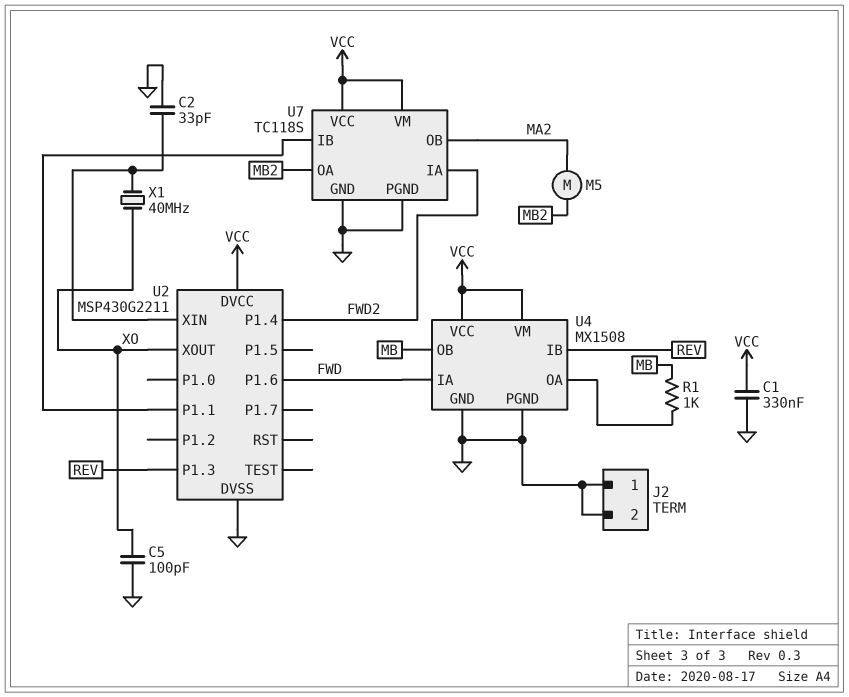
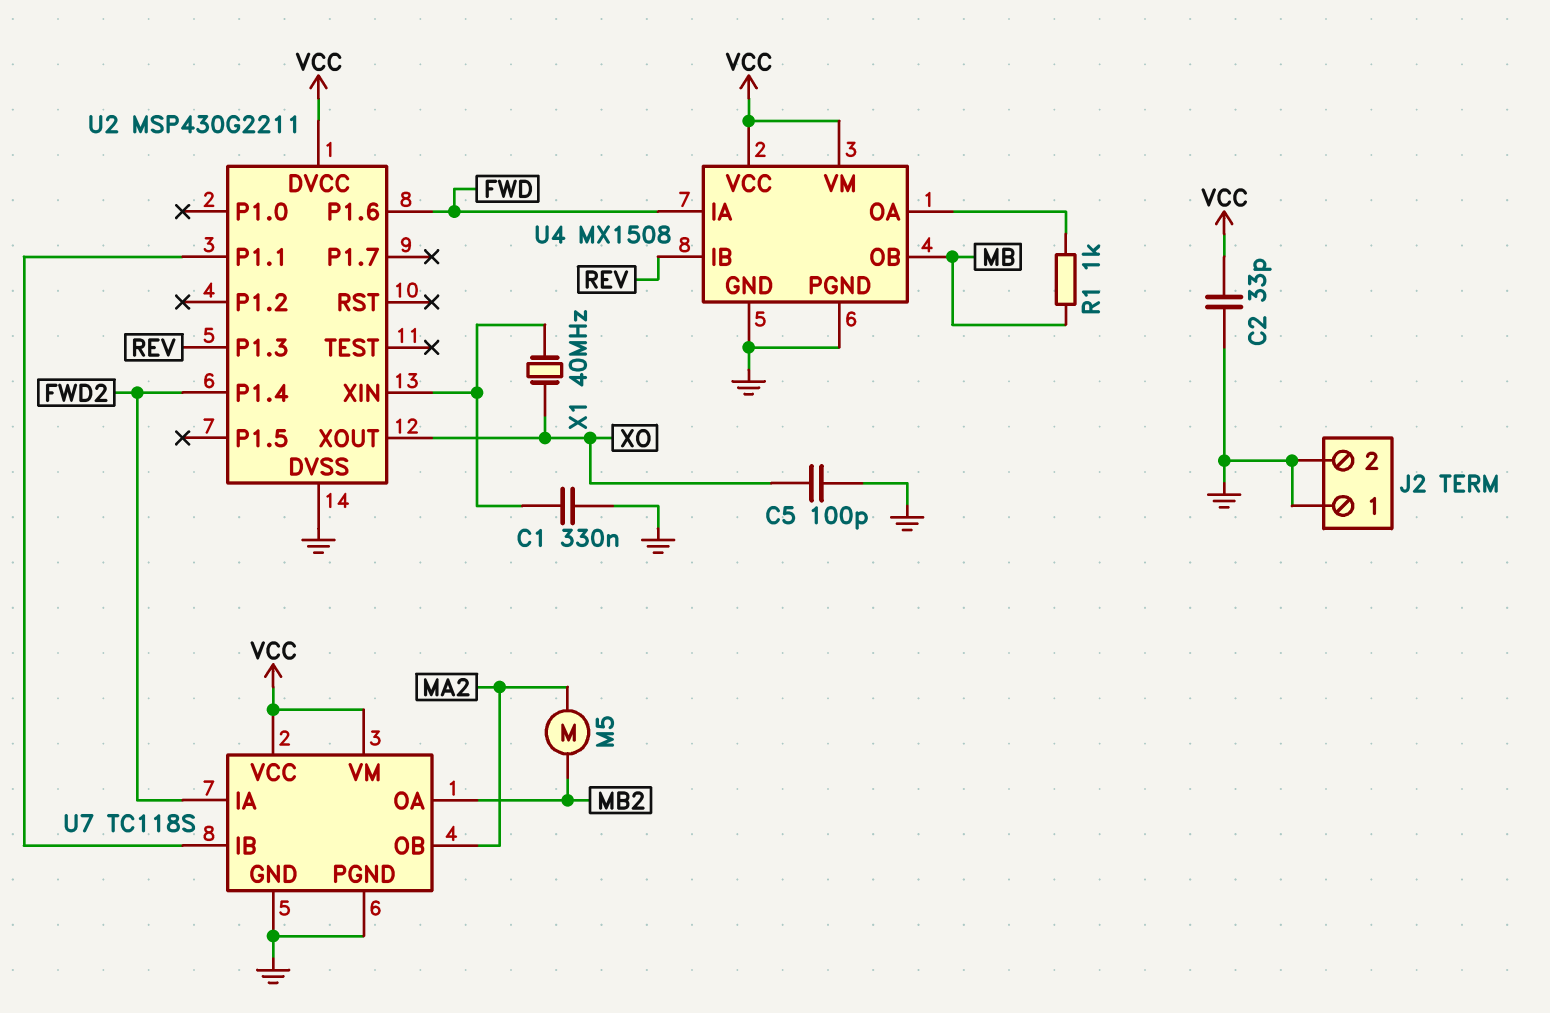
C1: 330nF (GND, VCC) -> 330nF (GND, U2/XIN)
C2: 33pF (GND, U2/XIN) -> 33pF (GND, VCC)

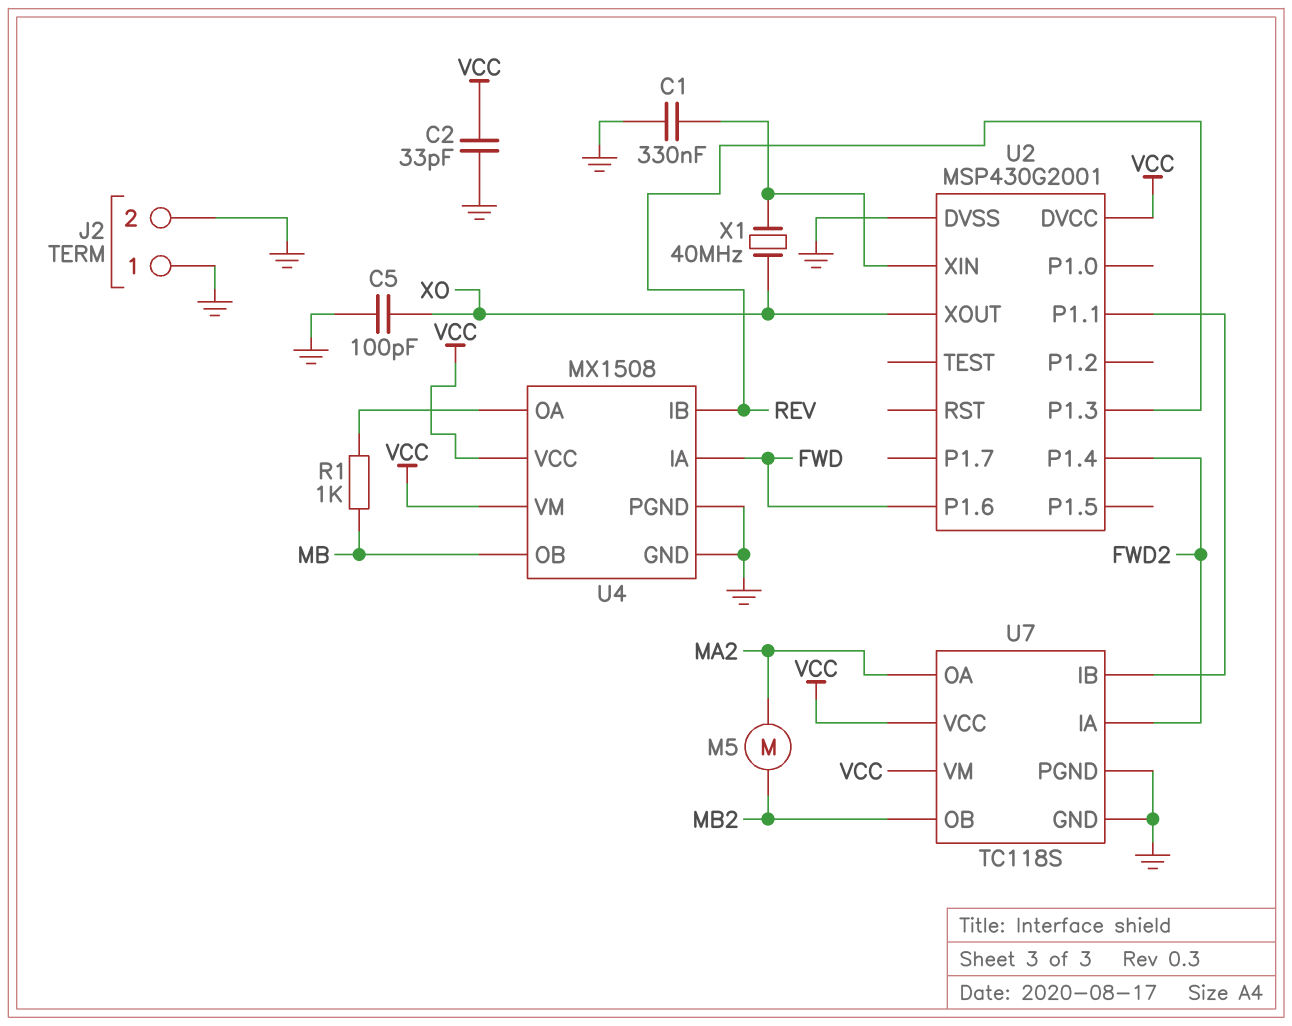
U2: MSP430G2211 -> MSP430G2001
U7 pin OA: MB2 -> MA2
U7 pin OB: MA2 -> MB2

